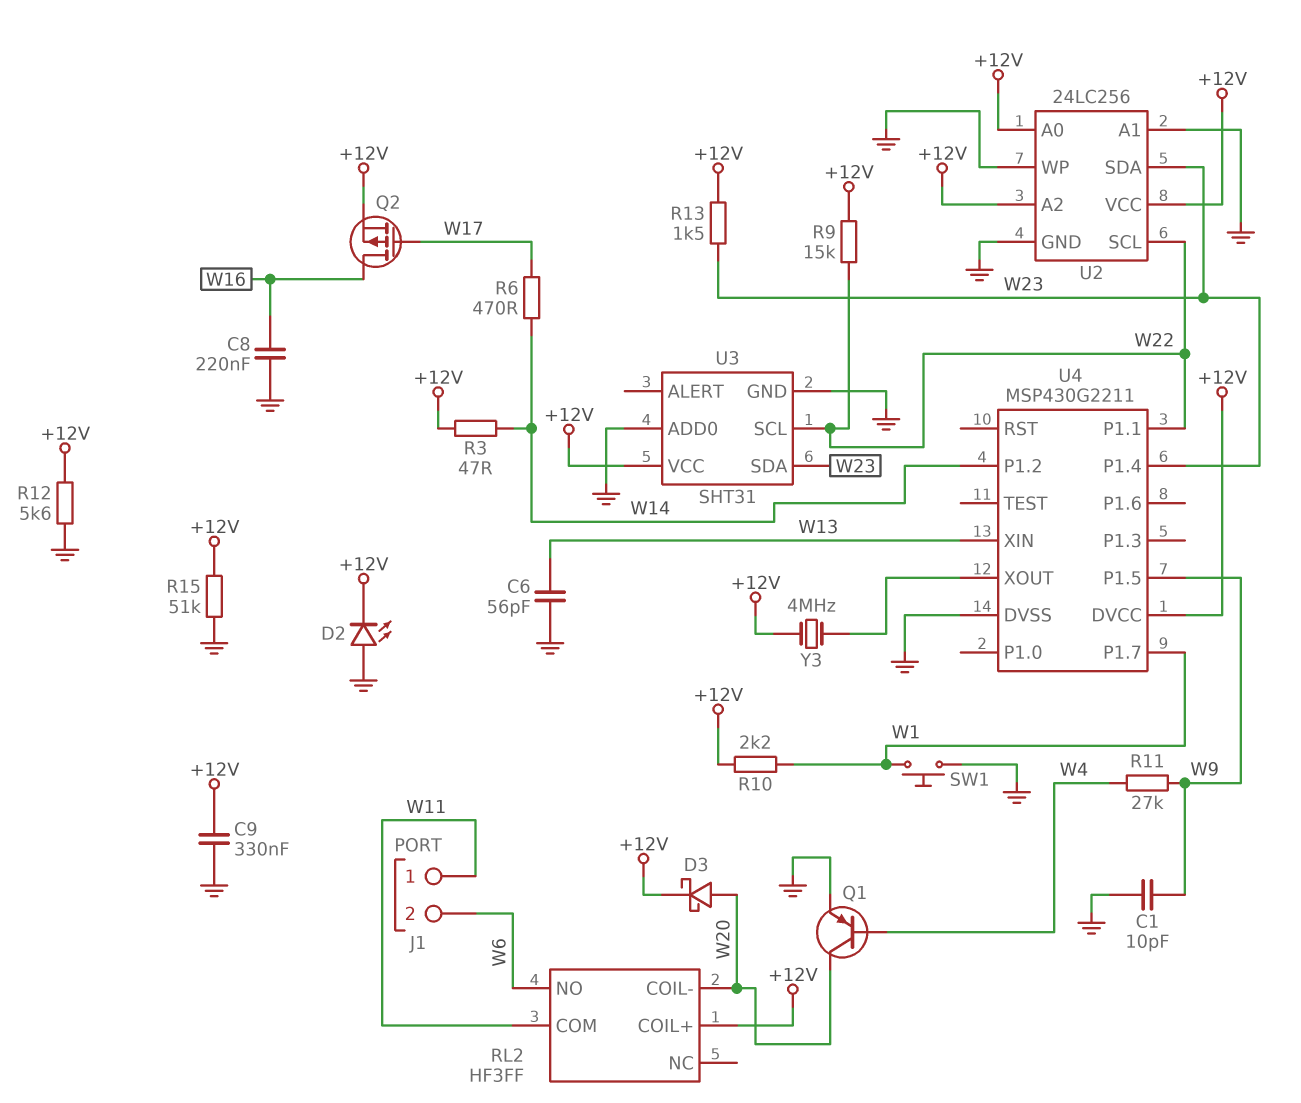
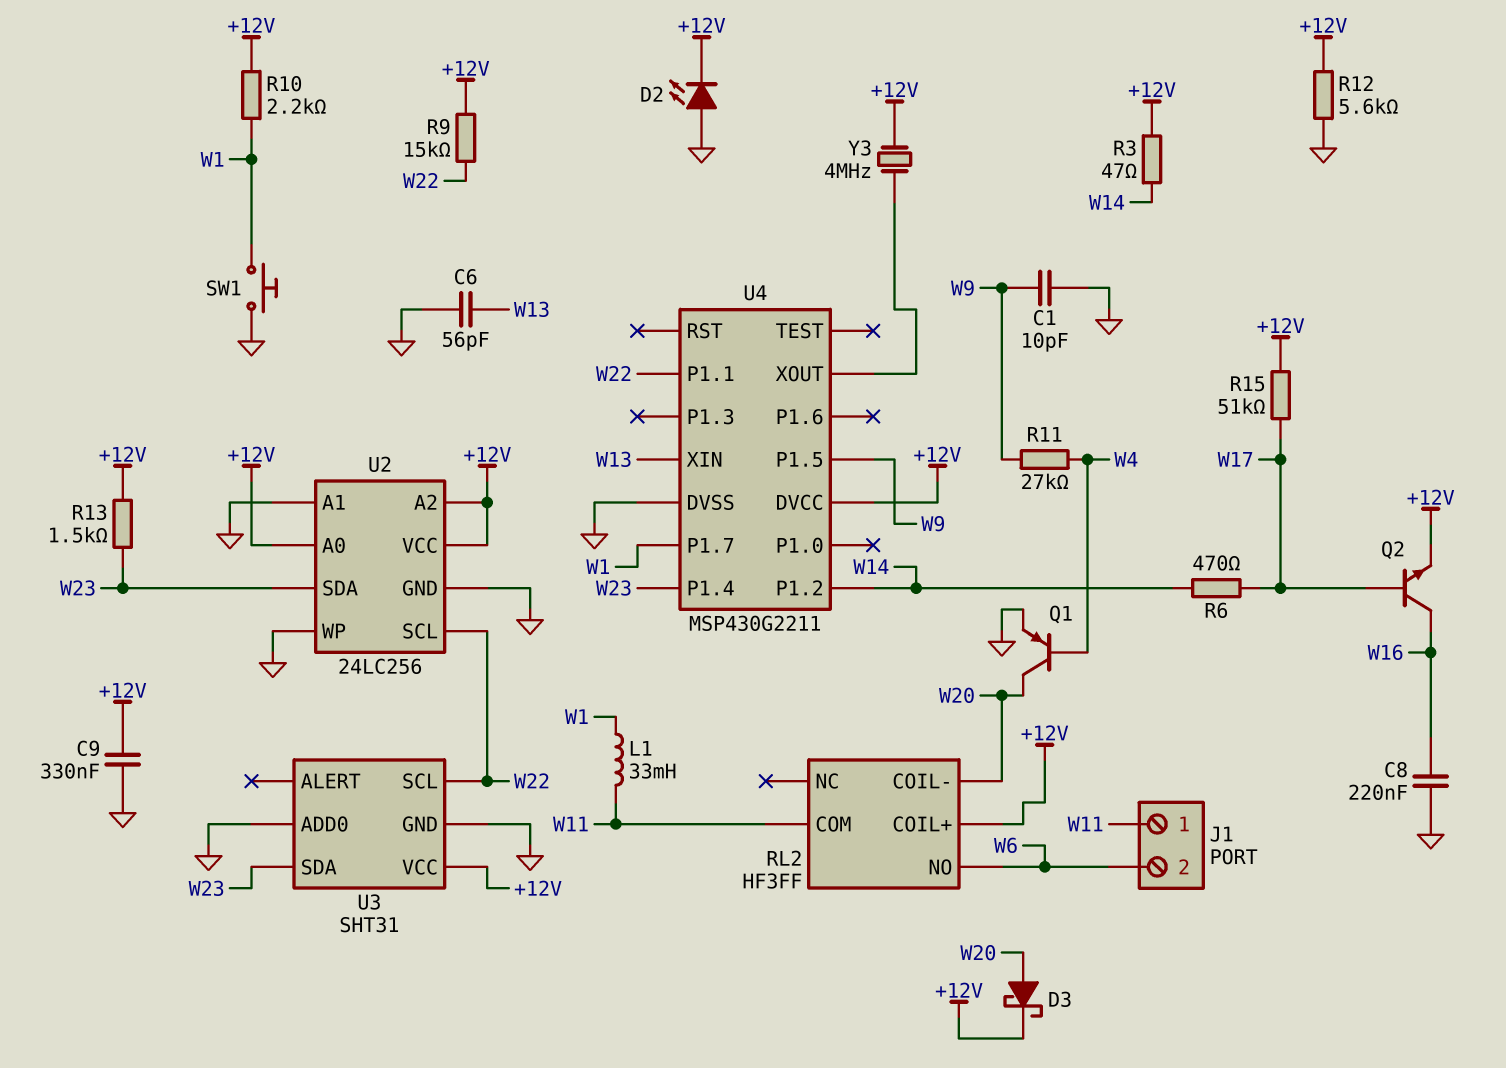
L1: none -> 33mH (W1, W11)
Q2: PMOS (G W17, D W16, S +12V) -> NPN (B W17, C W16, E +12V)
R15: 51k (+12V, GND) -> 51k (+12V, W17)

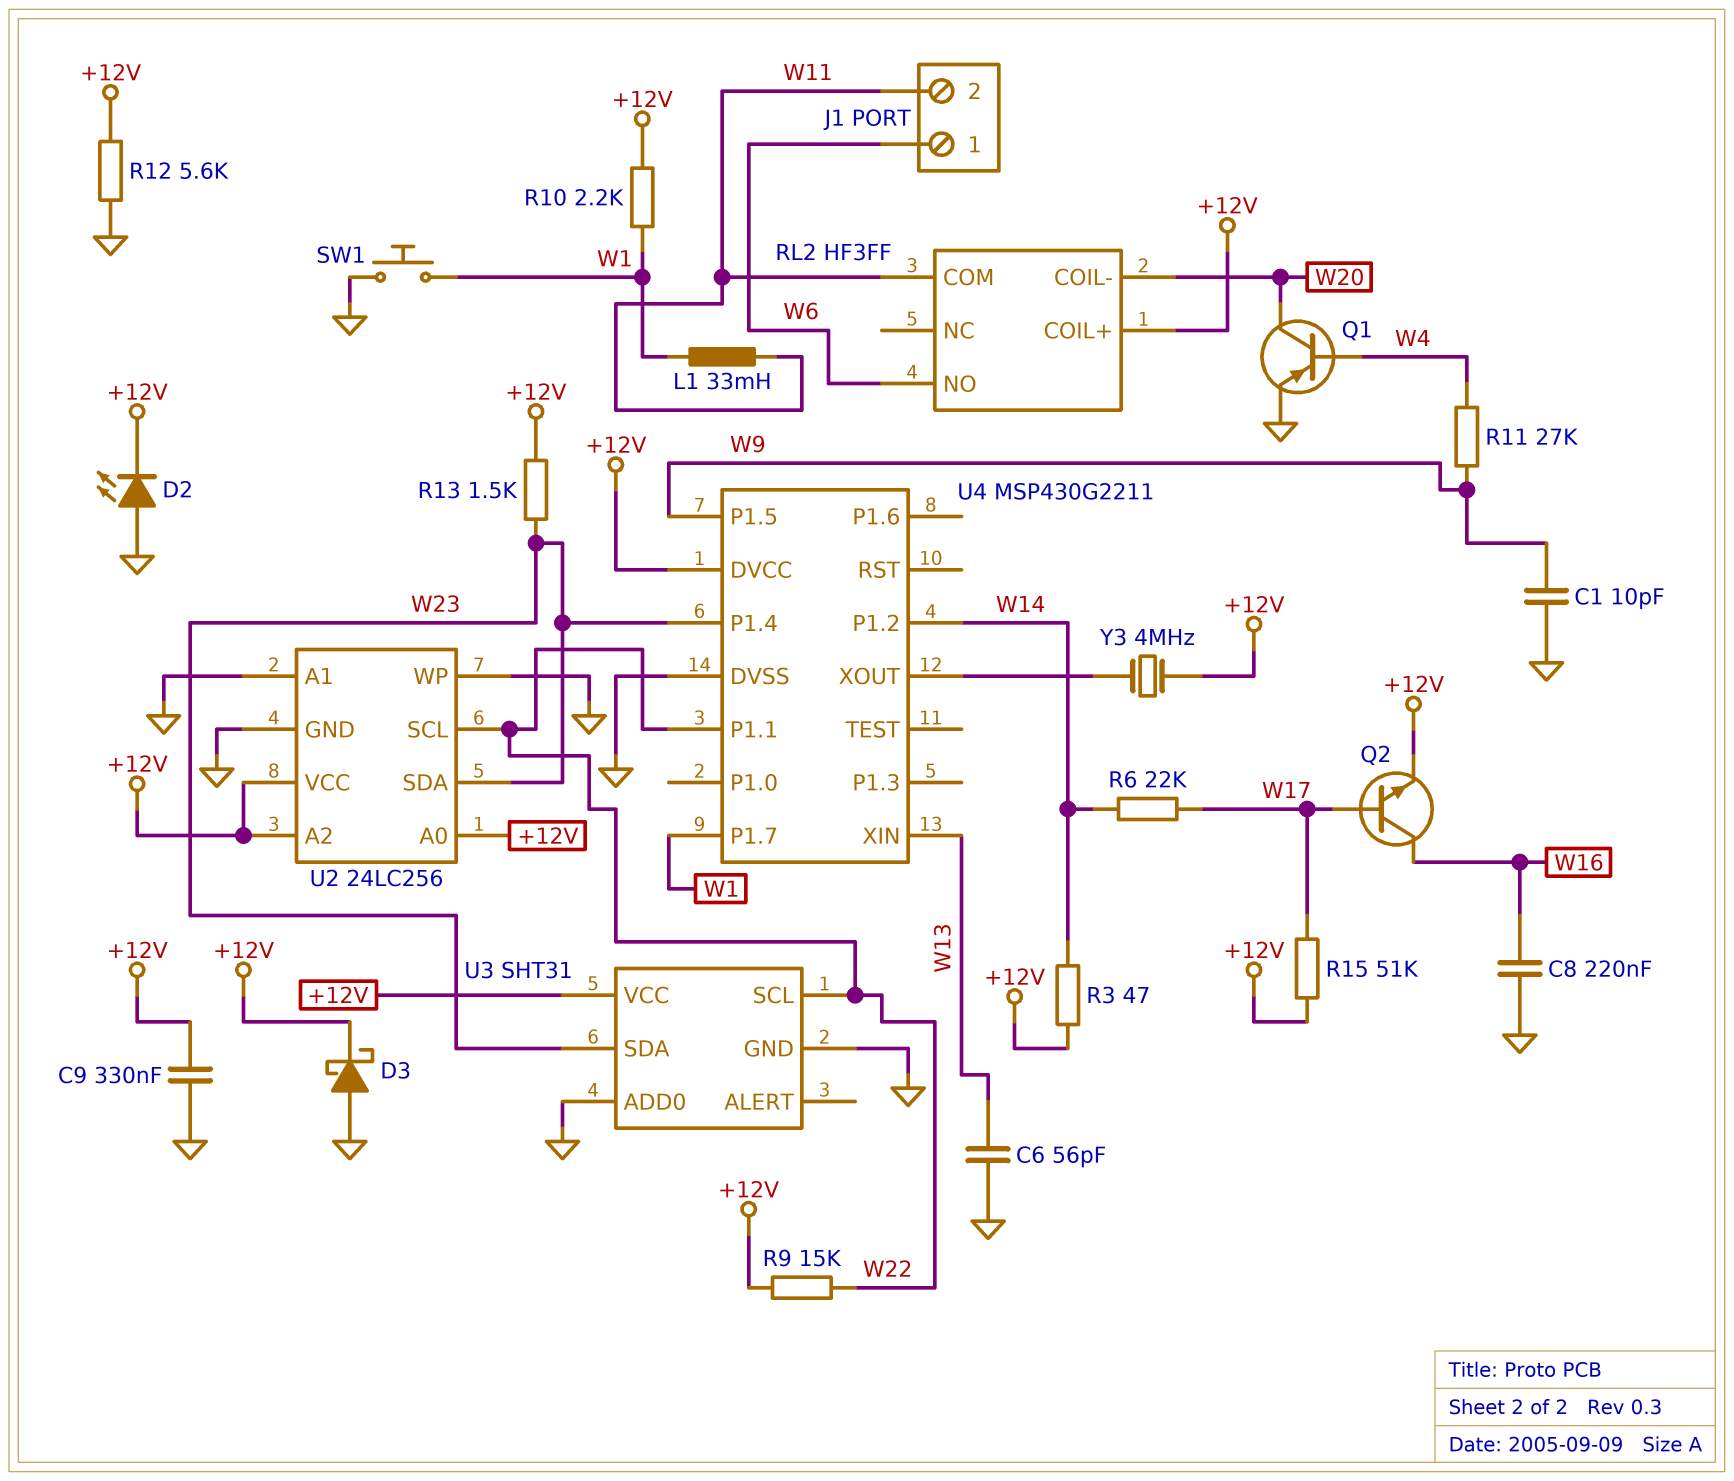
D3: schottky (A W20, K +12V) -> schottky (A GND, K +12V)
J1 pin 1: W11 -> W6
J1 pin 2: W6 -> W11
R6: 470 (W14, W17) -> 22k (W14, W17)

